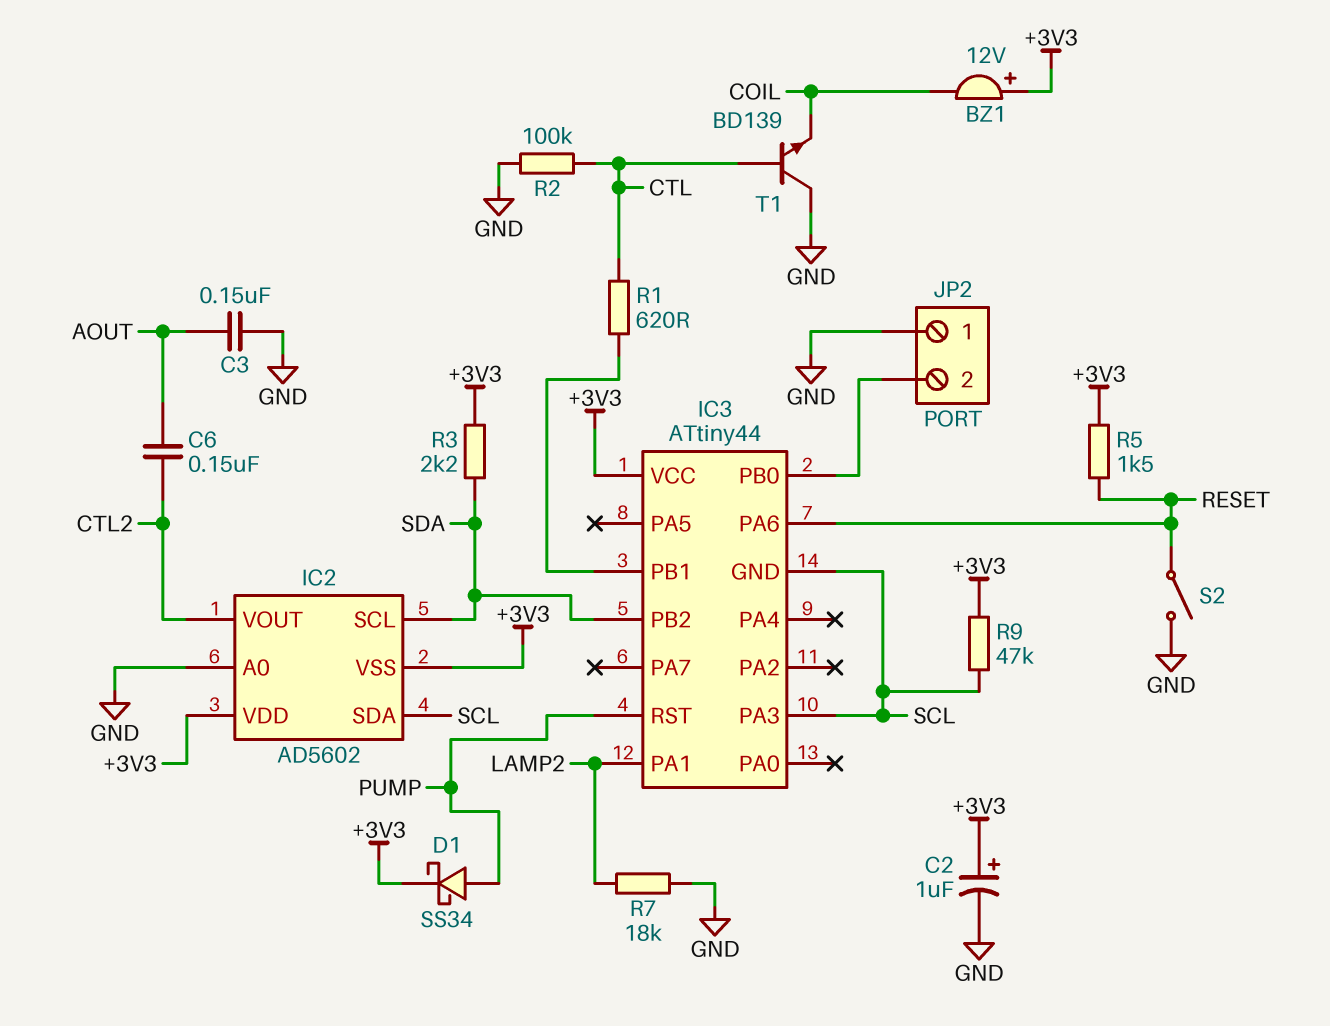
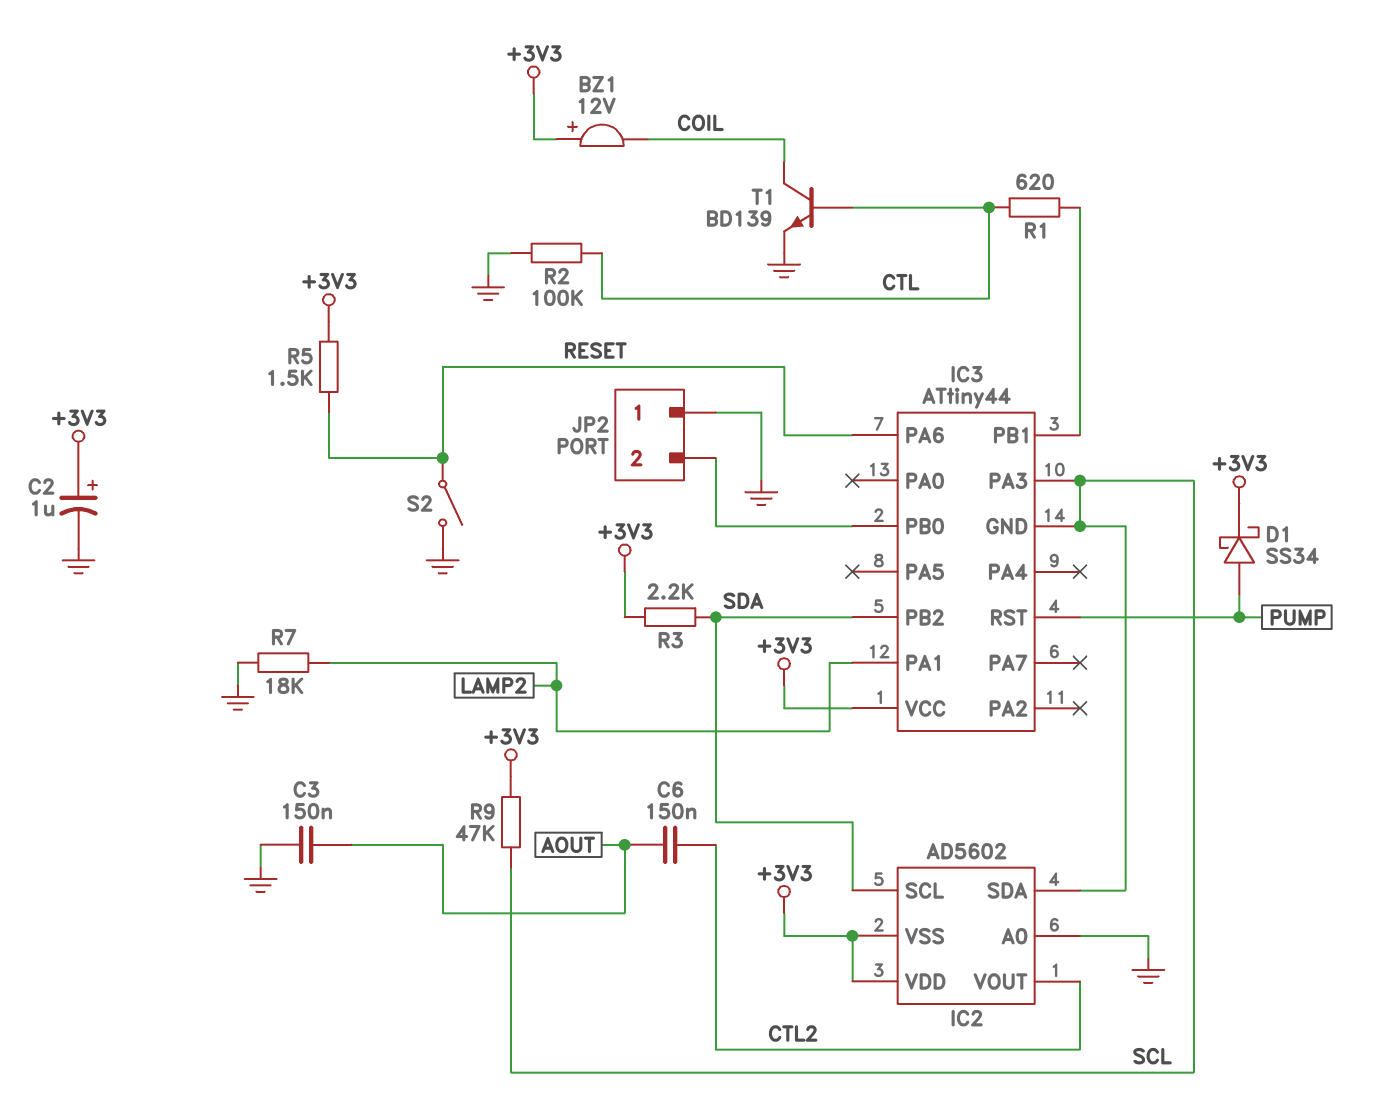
T1: NPN BD139 (B CTL, C GND, E COIL) -> NPN BD139 (B CTL, C COIL, E GND)

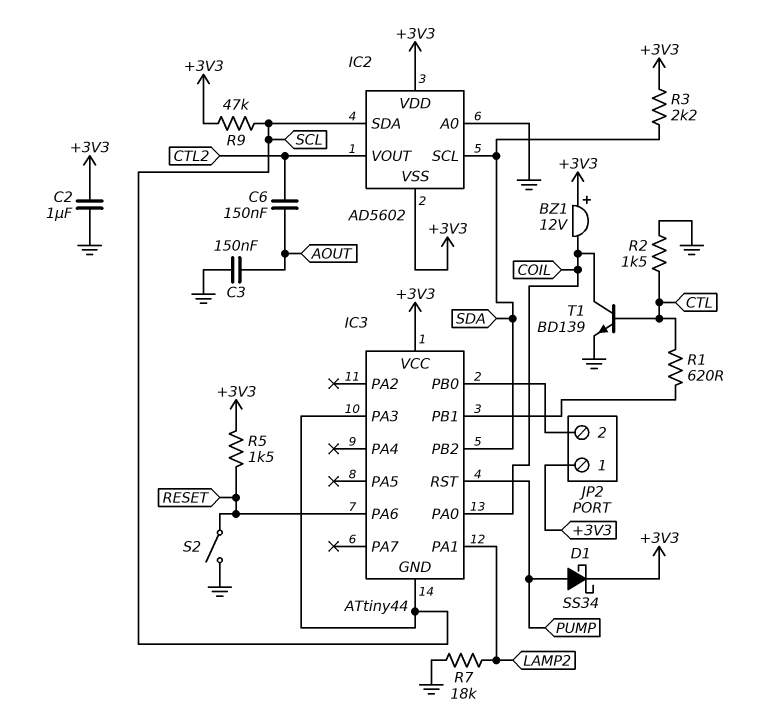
C2: 1uF (plus +3V3, minus GND) -> 1uF (+3V3, GND)
IC3 pin PA0: none -> COIL
JP2 pin 1: GND -> +3V3
R2: 100k (CTL, GND) -> 1.5k (CTL, GND)

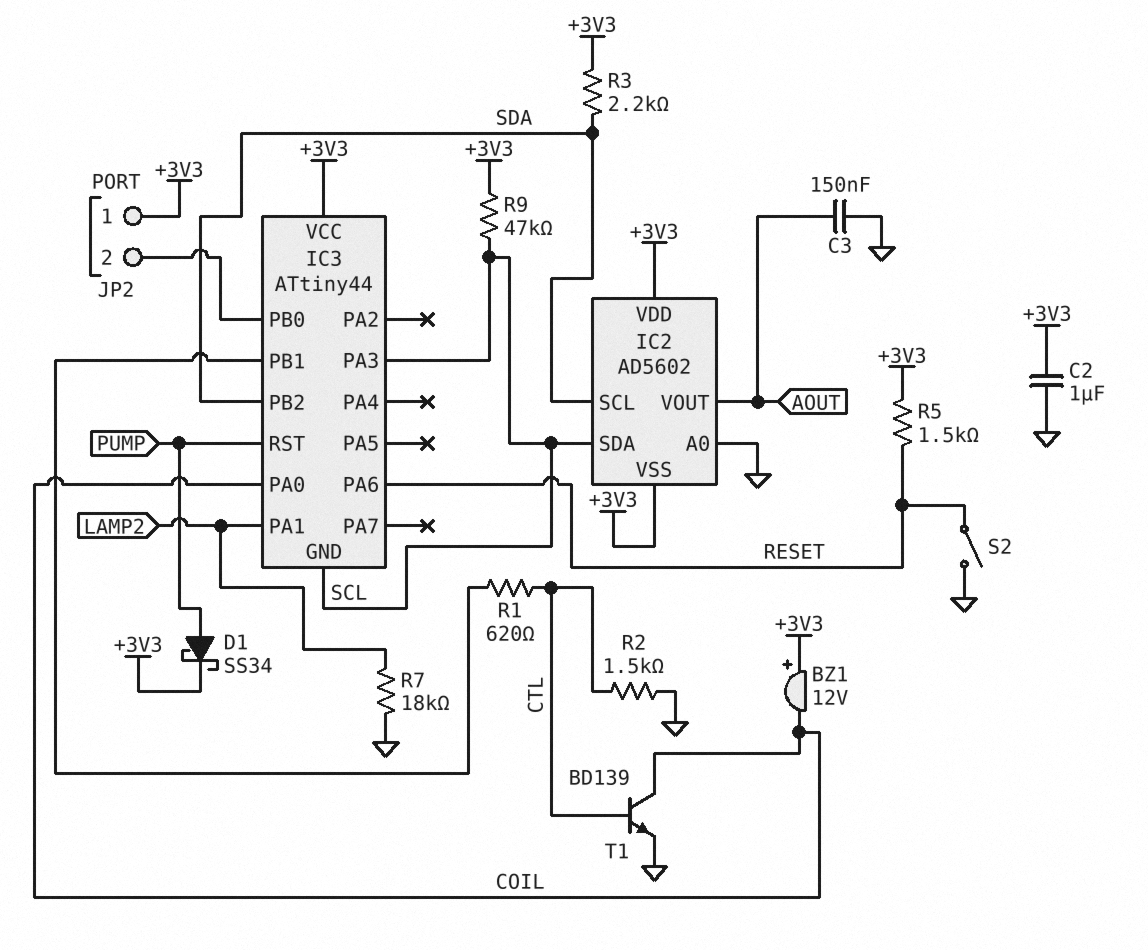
C6: 150nF (AOUT, CTL2) -> none
IC2 pin VOUT: CTL2 -> AOUT

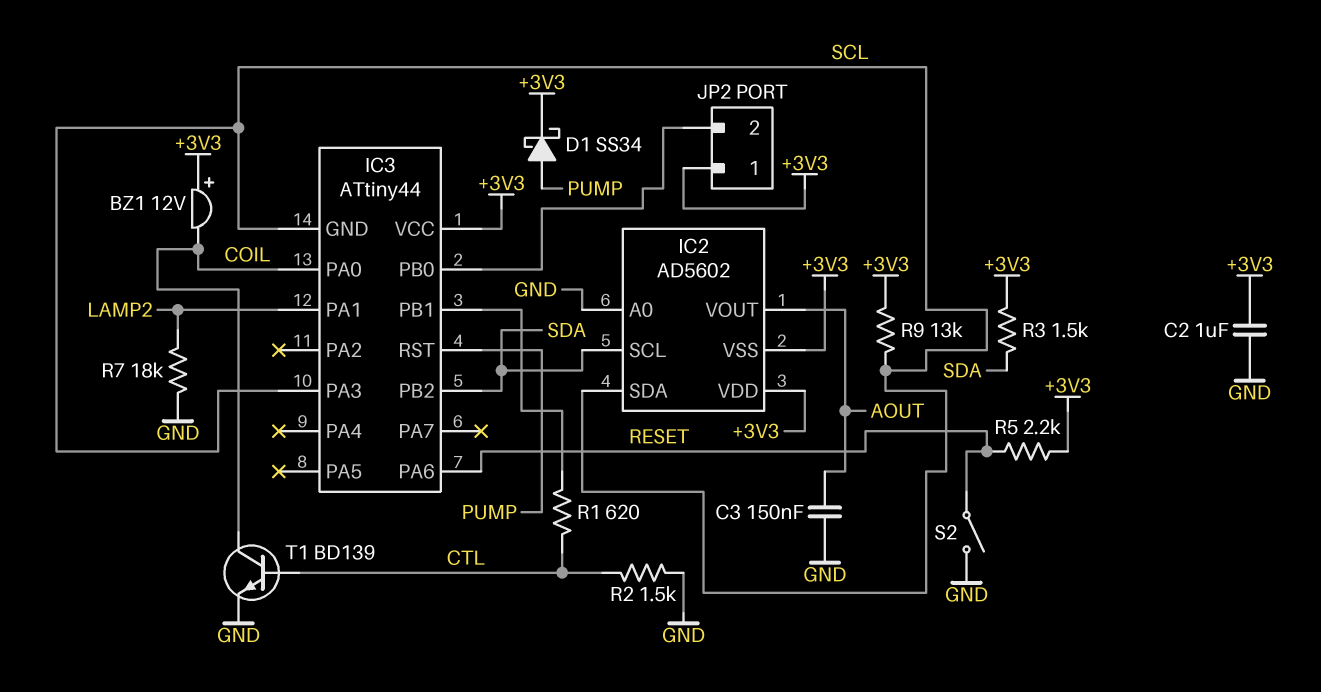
R3: 2.2k (+3V3, SDA) -> 1.5k (+3V3, SDA)
R5: 1.5k (+3V3, RESET) -> 2.2k (+3V3, RESET)
R9: 47k (+3V3, SCL) -> 13k (+3V3, SCL)

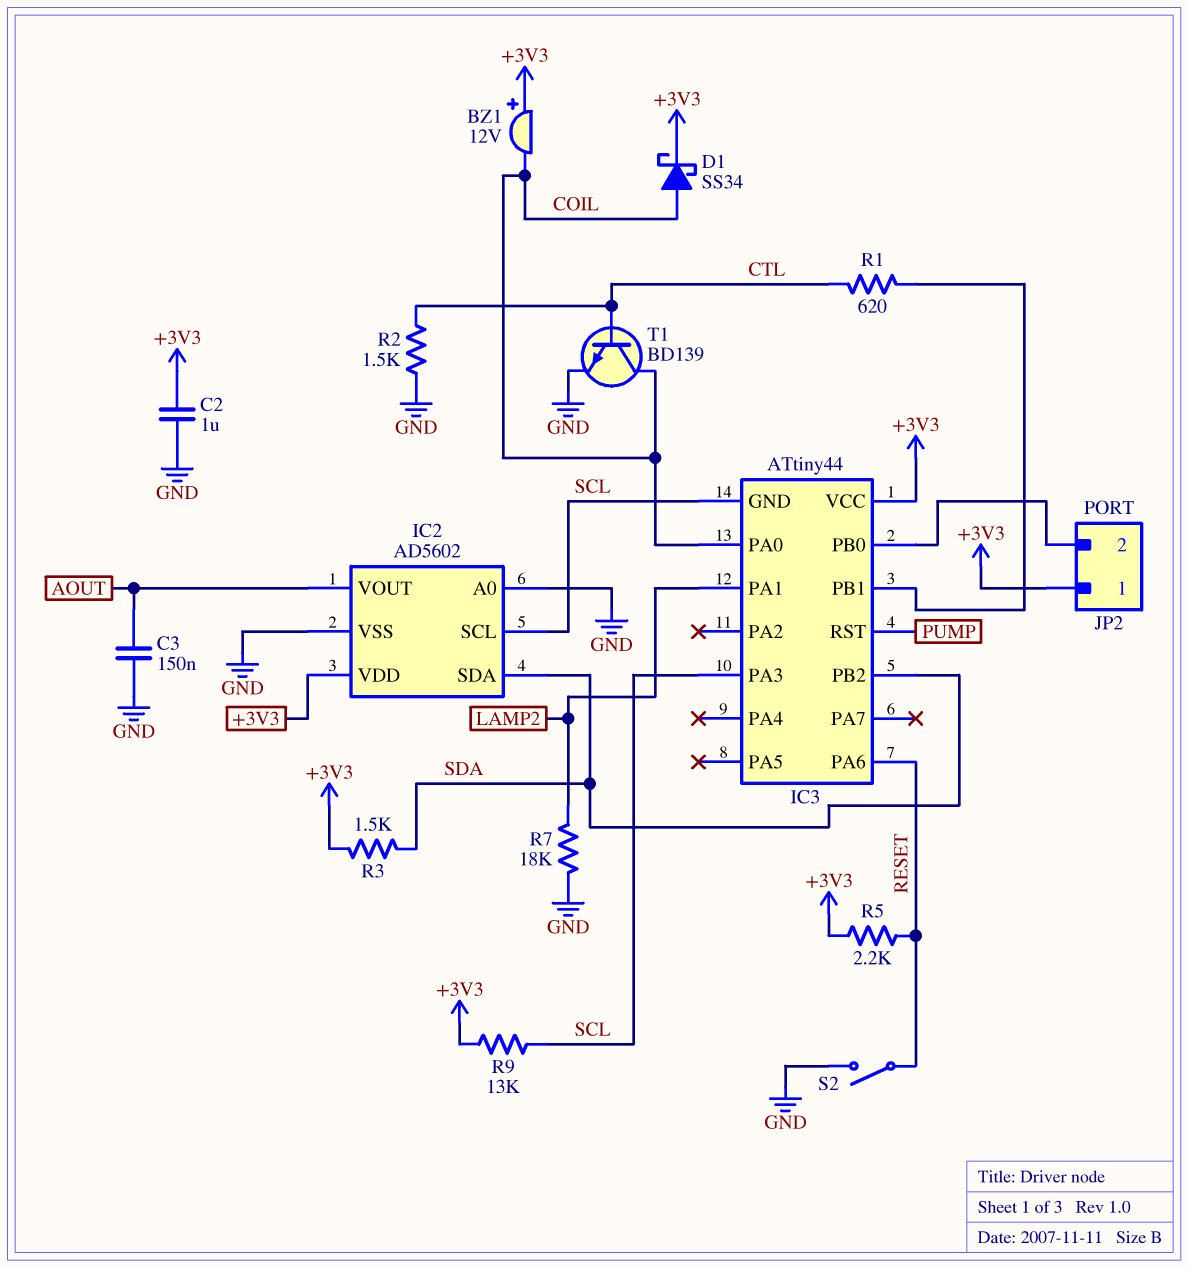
D1: schottky SS34 (A PUMP, K +3V3) -> schottky SS34 (A COIL, K +3V3)
IC2 pin SCL: SDA -> SCL
IC2 pin SDA: SCL -> SDA
IC2 pin VSS: +3V3 -> GND

